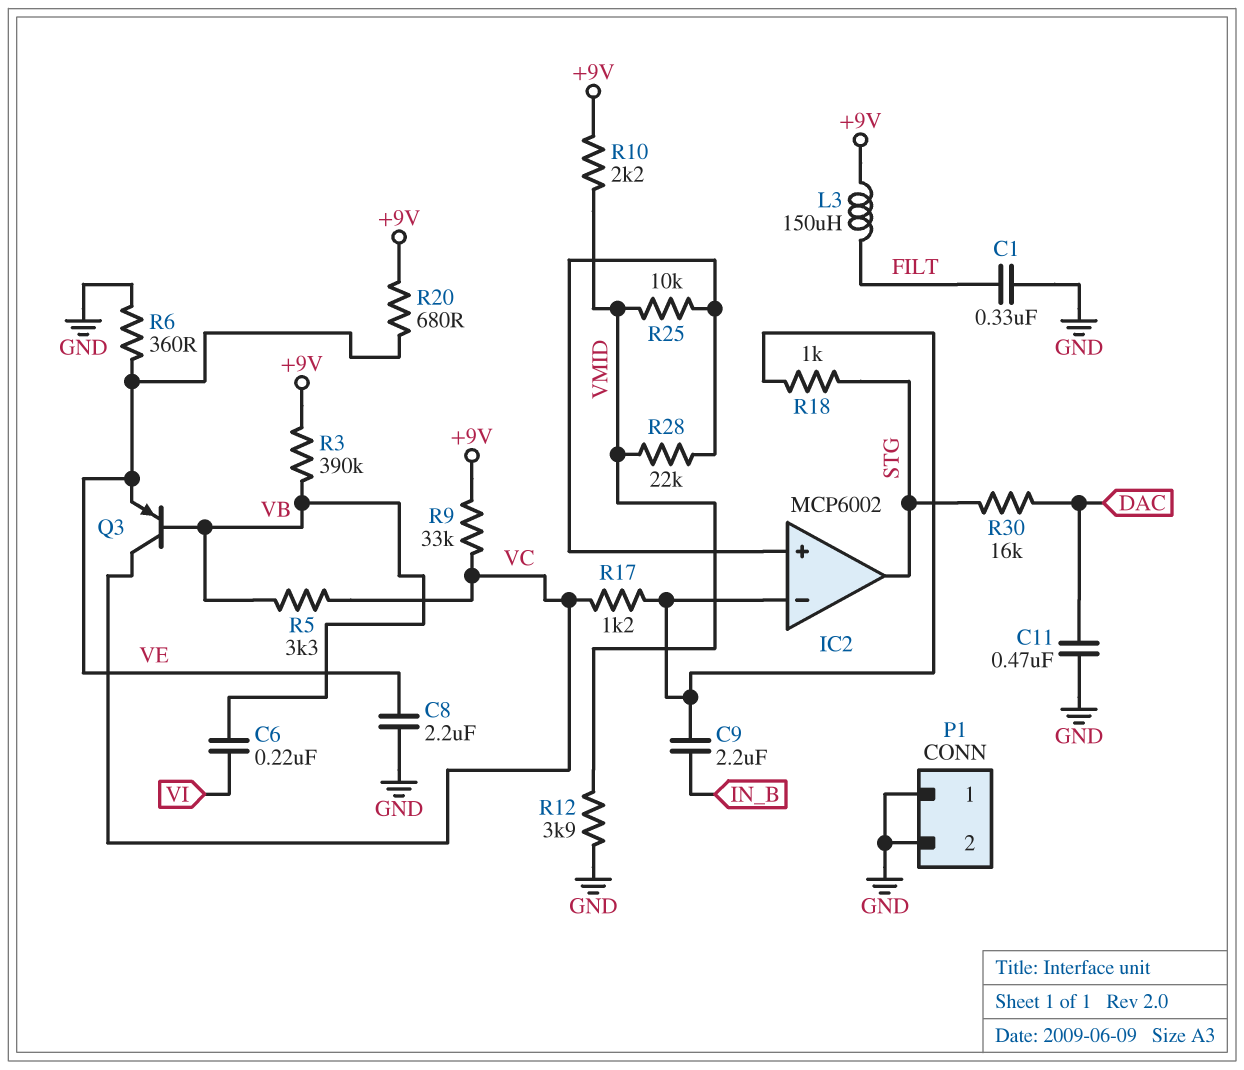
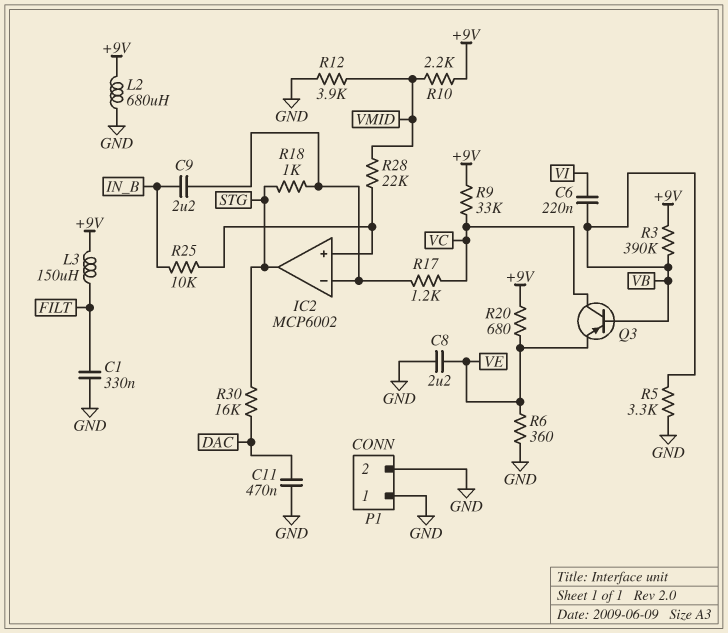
L2: none -> 680uH (+9V, GND)
R5: 3.3k (VB, VC) -> 3.3k (GND, VB)
R25: 10k (IC2/in+, VMID) -> 10k (IC2/in+, IN_B)

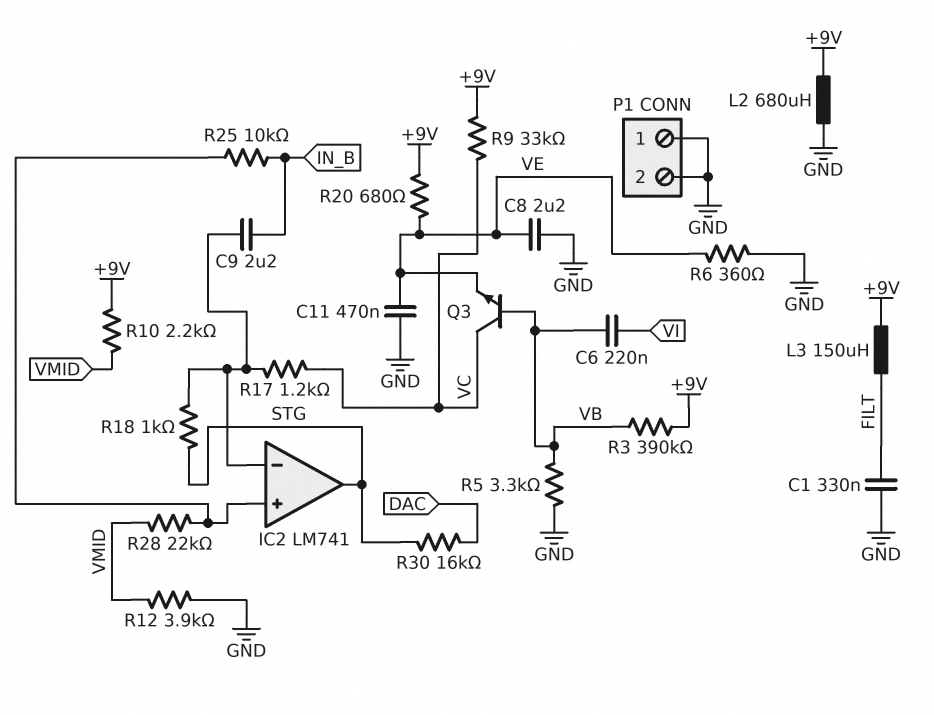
C11: 470nF (DAC, GND) -> 470nF (GND, VE)
IC2: MCP6002 -> LM741
Q3: PNP (B VB, C VC, E VE) -> NPN (B VB, C VC, E VE)

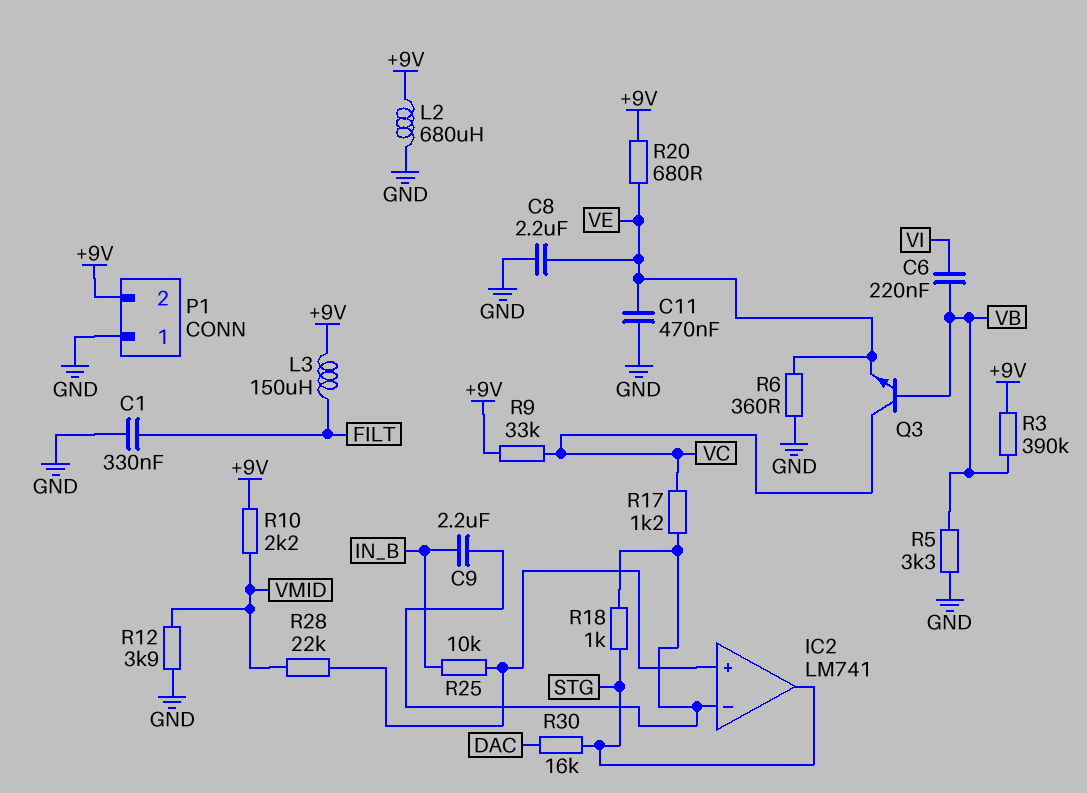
P1 pin 2: GND -> +9V

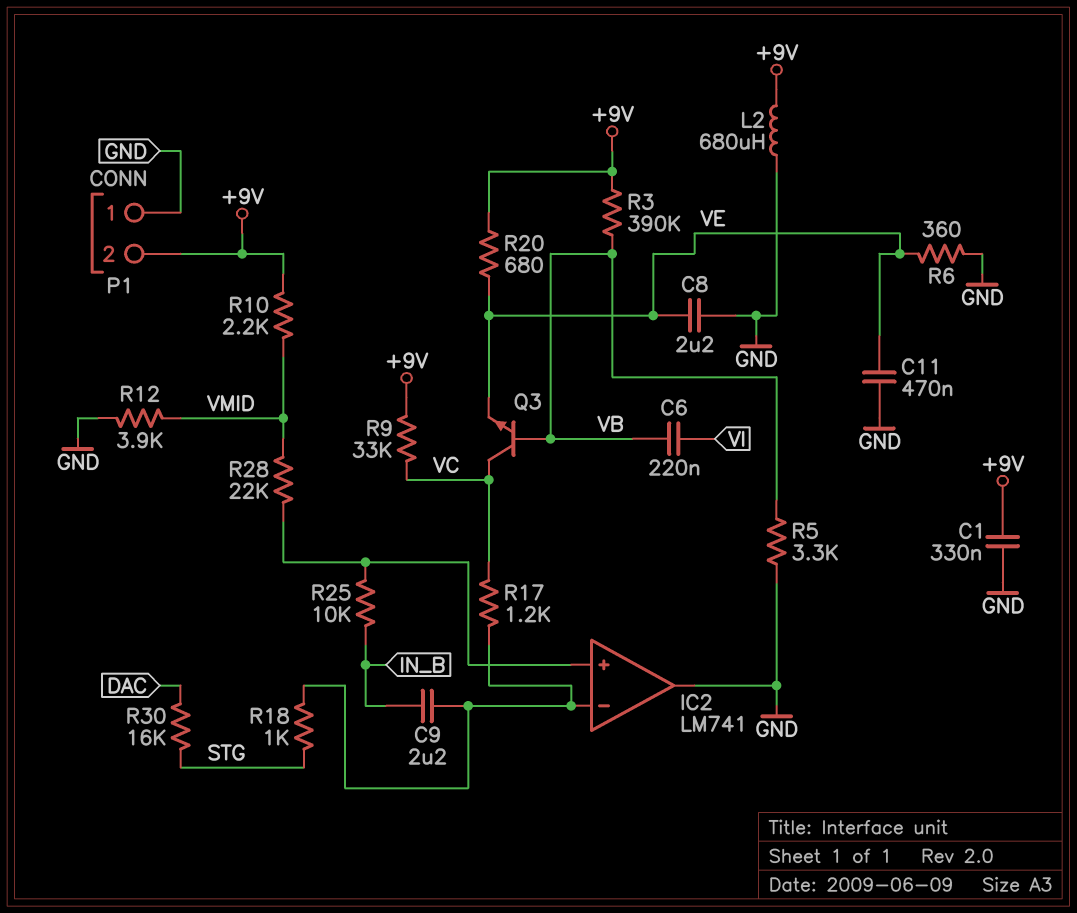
C1: 330nF (FILT, GND) -> 330nF (+9V, GND)
IC2 pin out: STG -> GND
L3: 150uH (+9V, FILT) -> none

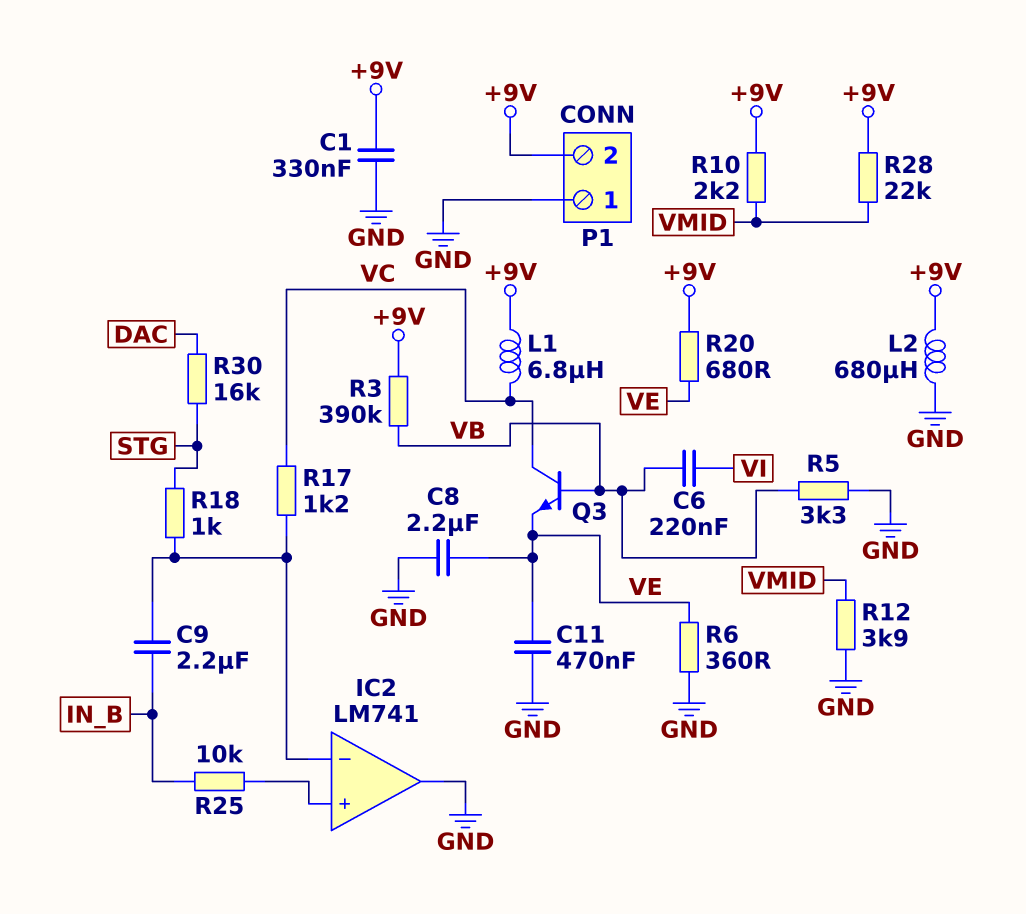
L1: none -> 6.8uH (+9V, VC)
R9: 33k (+9V, VC) -> none
R28: 22k (IC2/in+, VMID) -> 22k (+9V, VMID)

